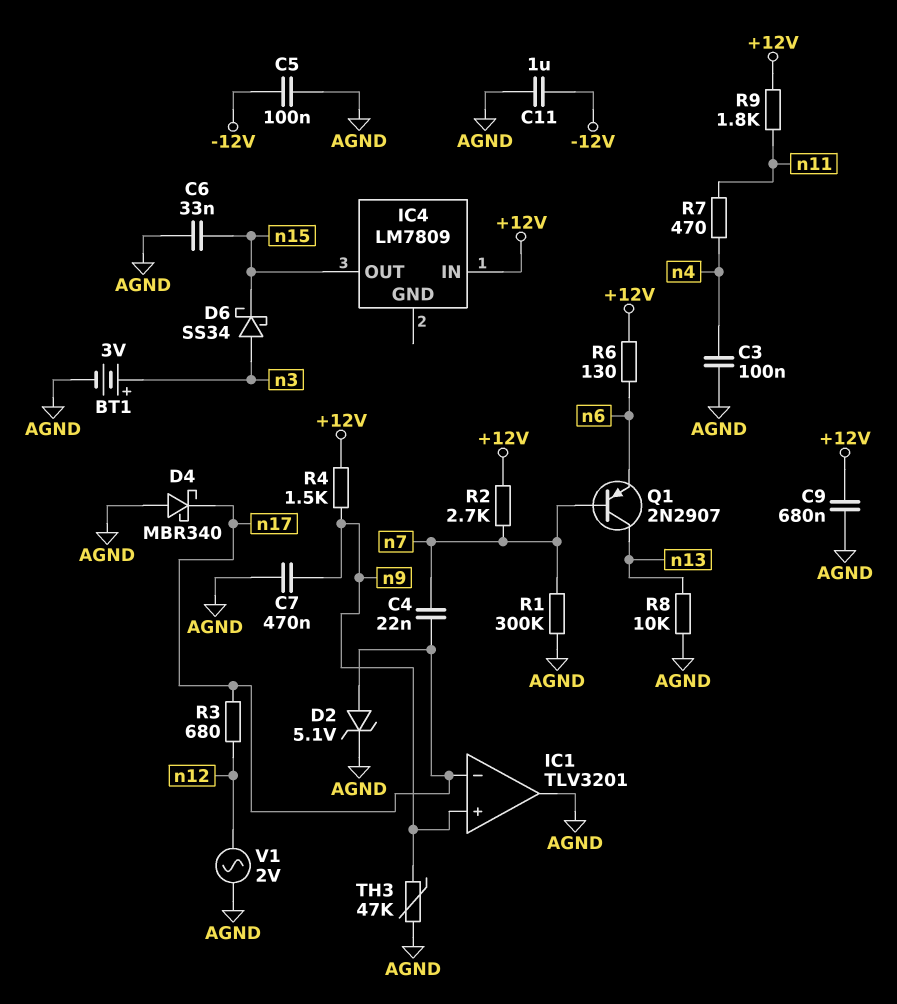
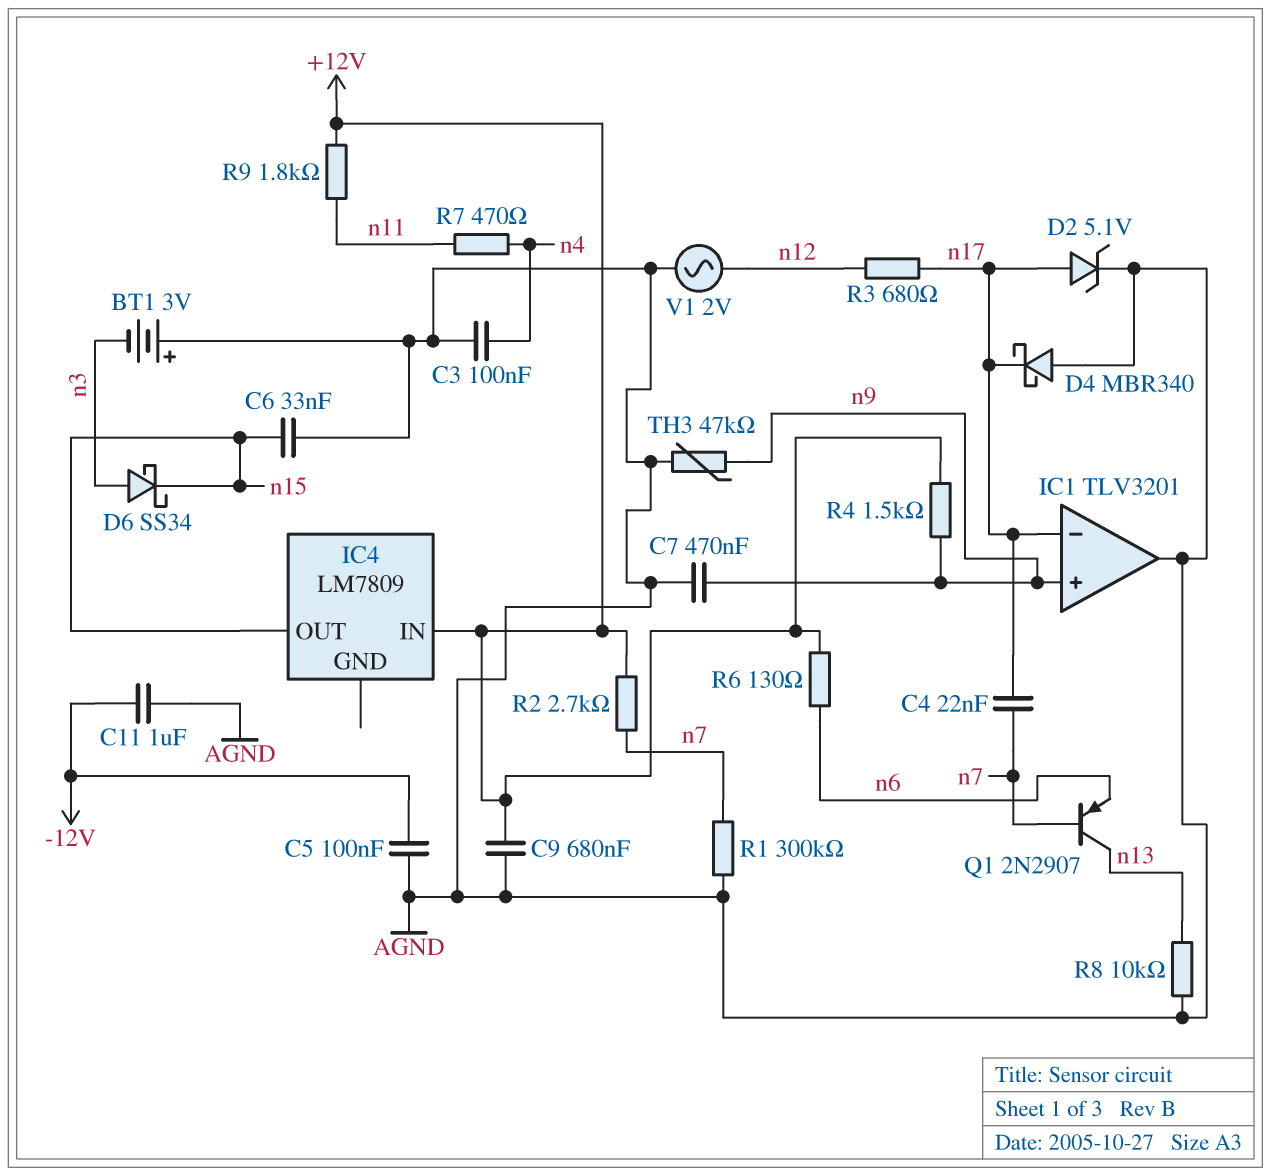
BT1: 3V (plus n3, minus AGND) -> 3V (plus AGND, minus n3)

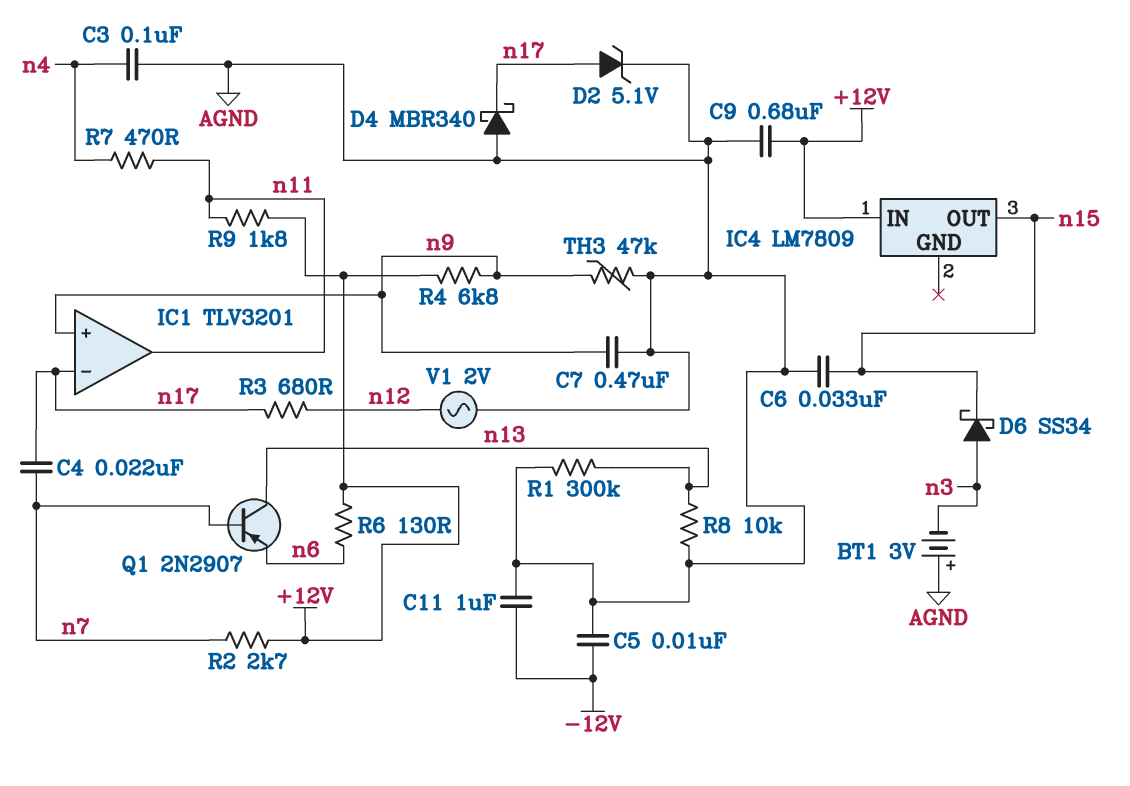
C5: 100nF (-12V, AGND) -> 10nF (-12V, AGND)
IC1 pin out: AGND -> n11
R1: 300k (AGND, n7) -> 300k (AGND, n13)
R4: 1.5k (+12V, n9) -> 6.8k (+12V, n9)

